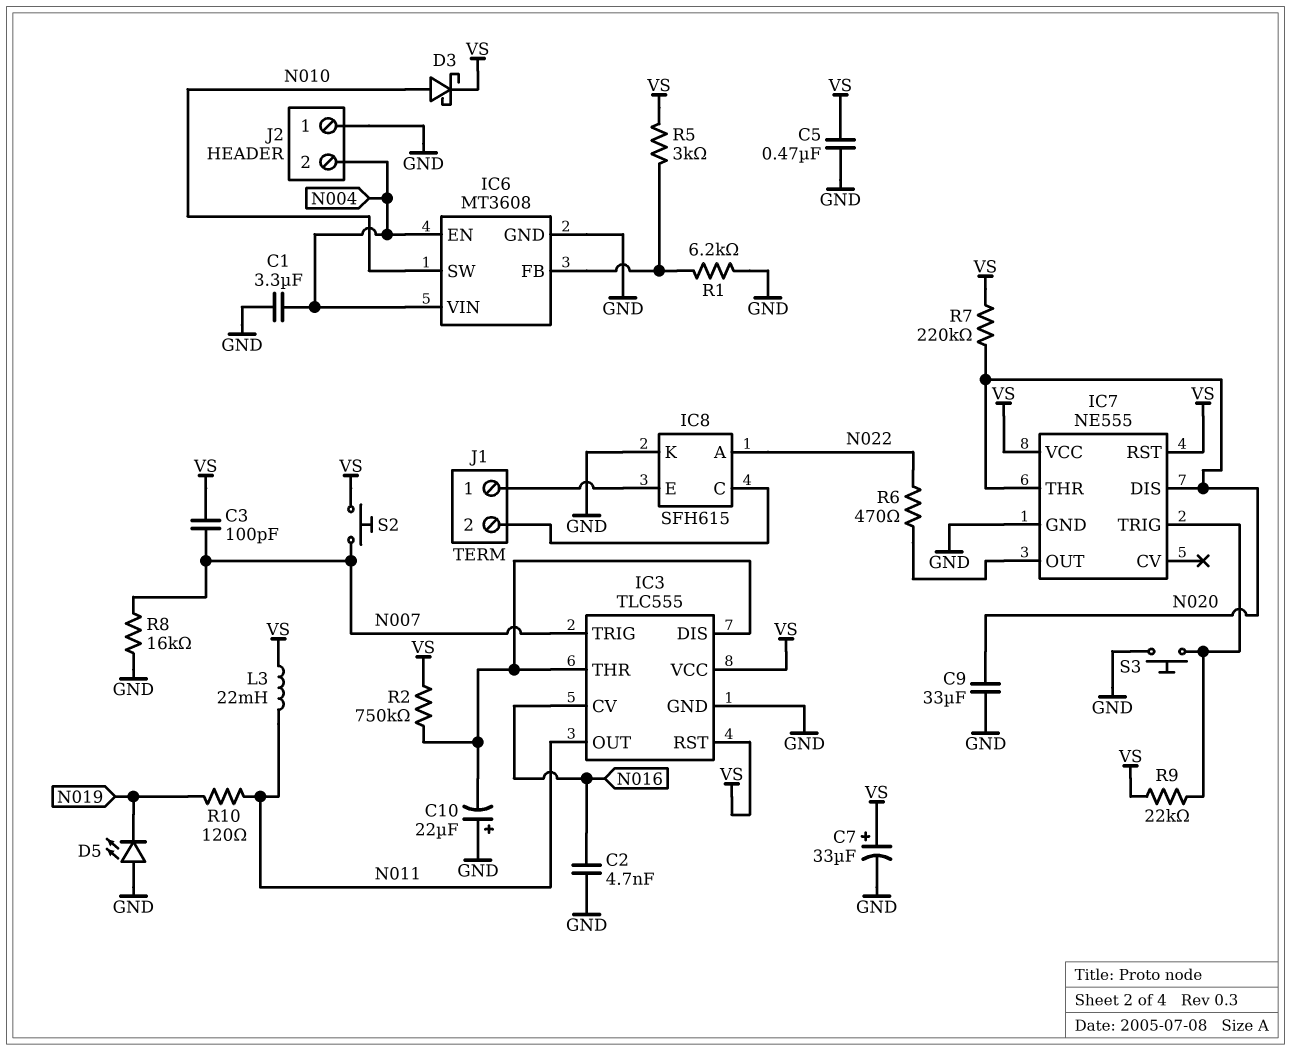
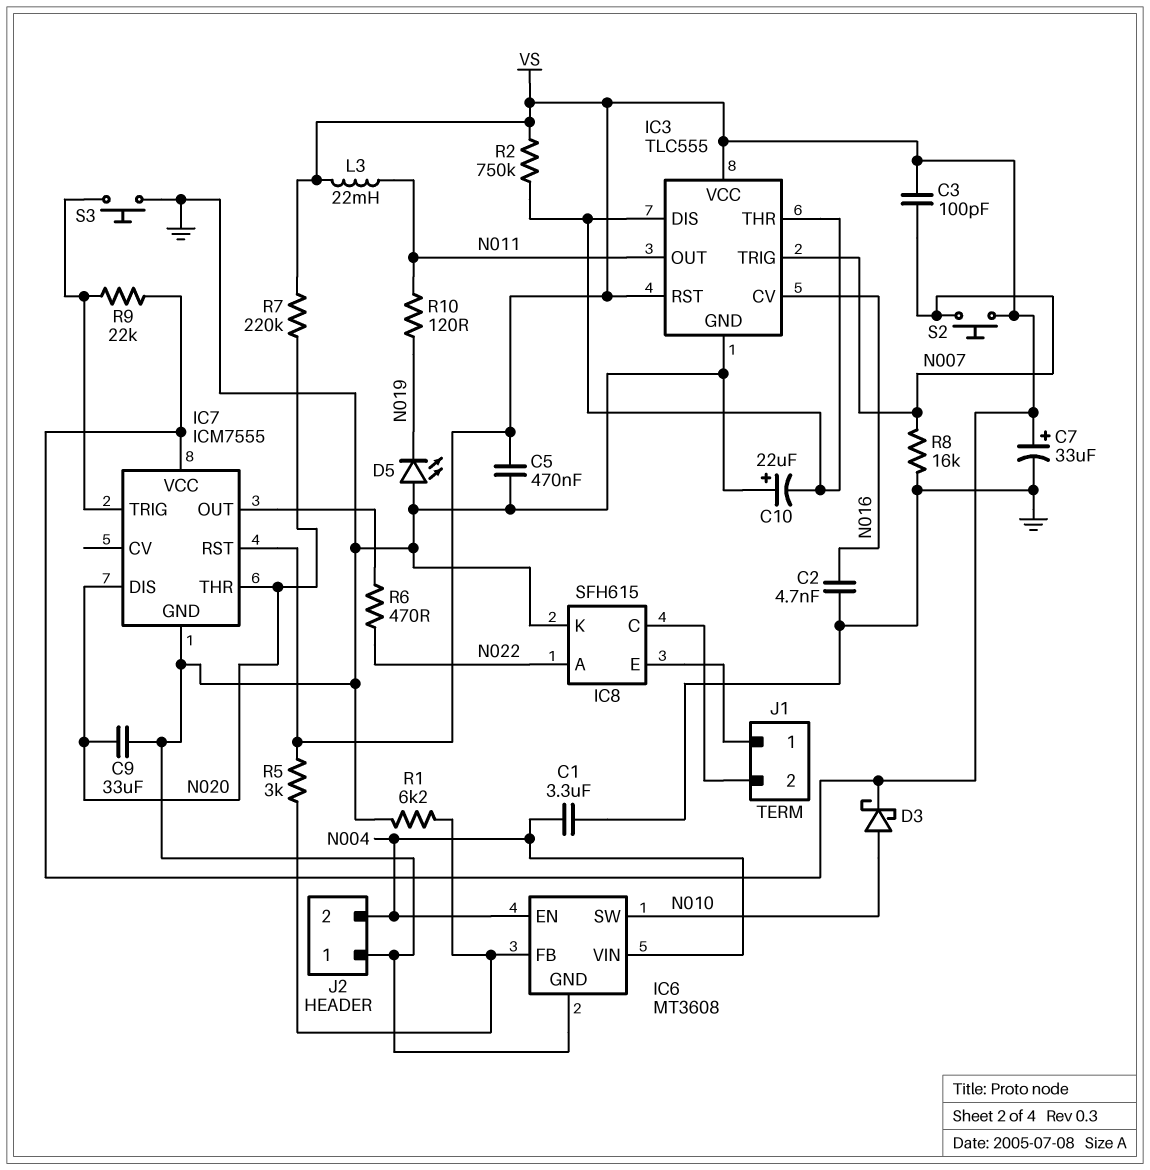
IC7: NE555 -> ICM7555

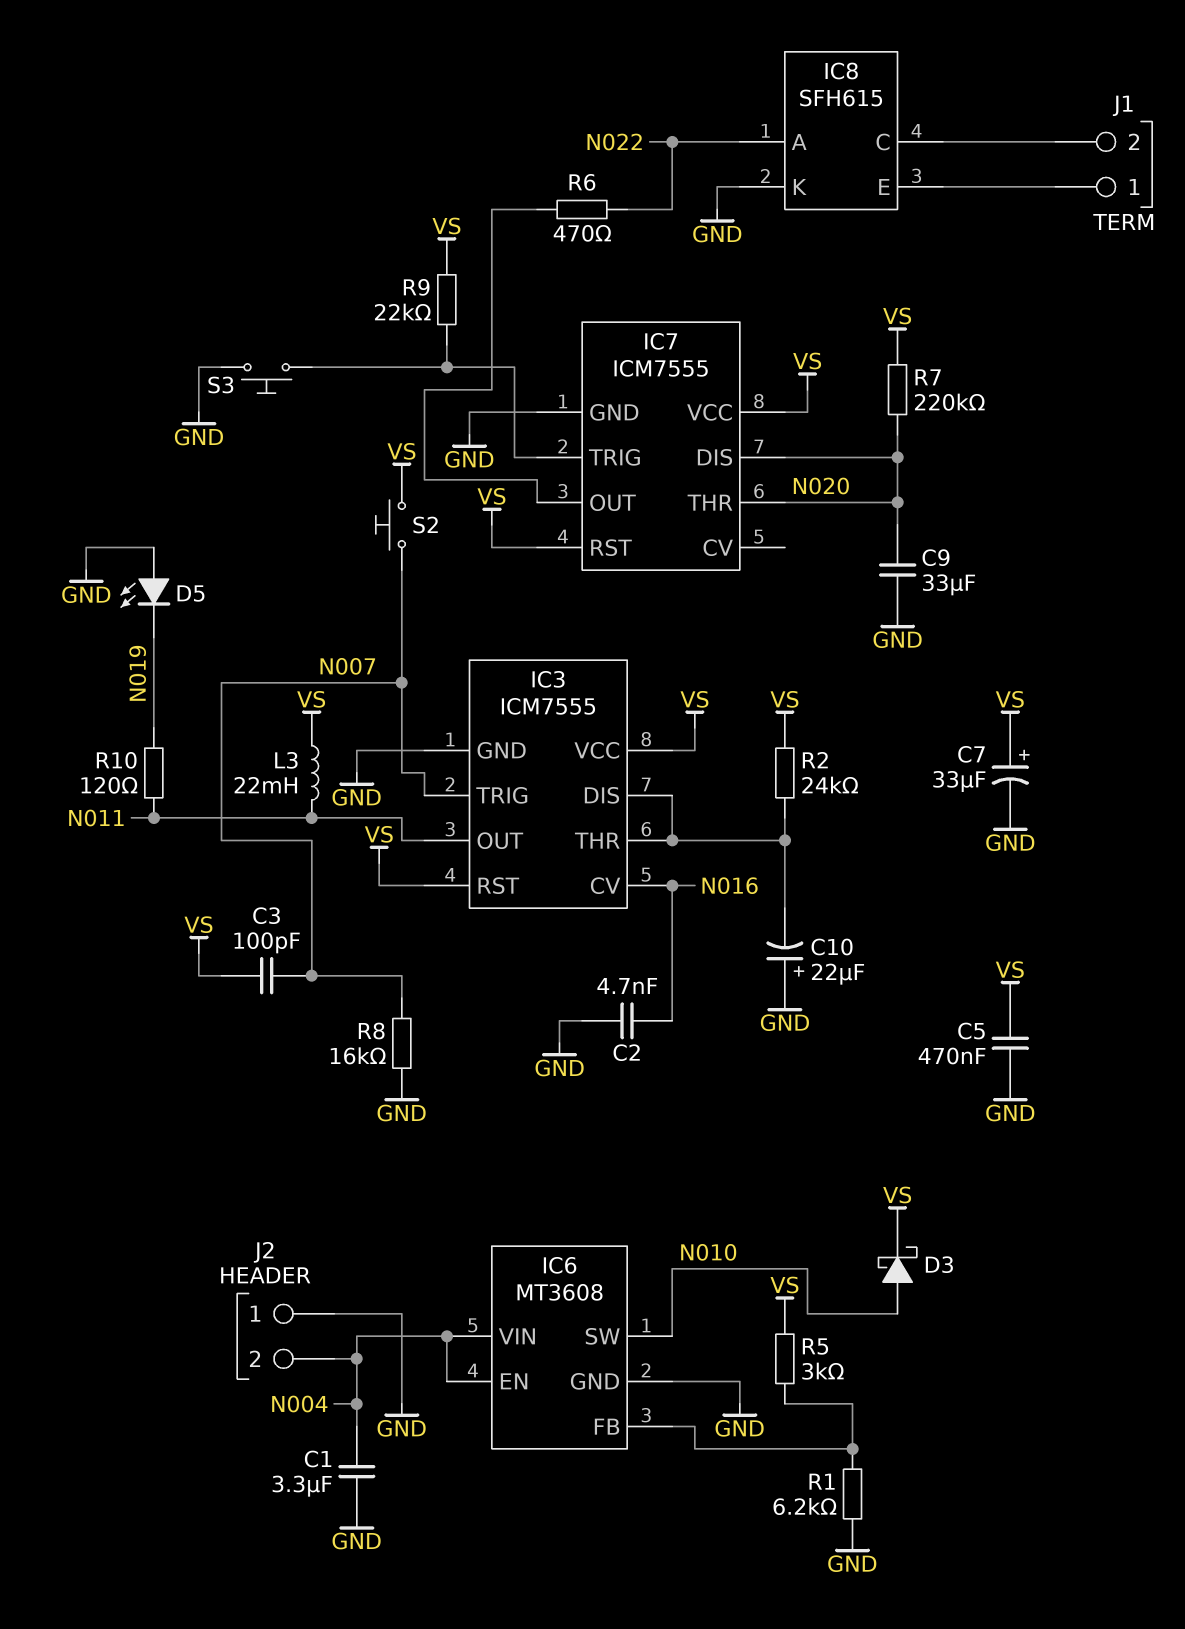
IC3: TLC555 -> ICM7555
R2: 750k (IC3/DIS, VS) -> 24k (IC3/DIS, VS)

